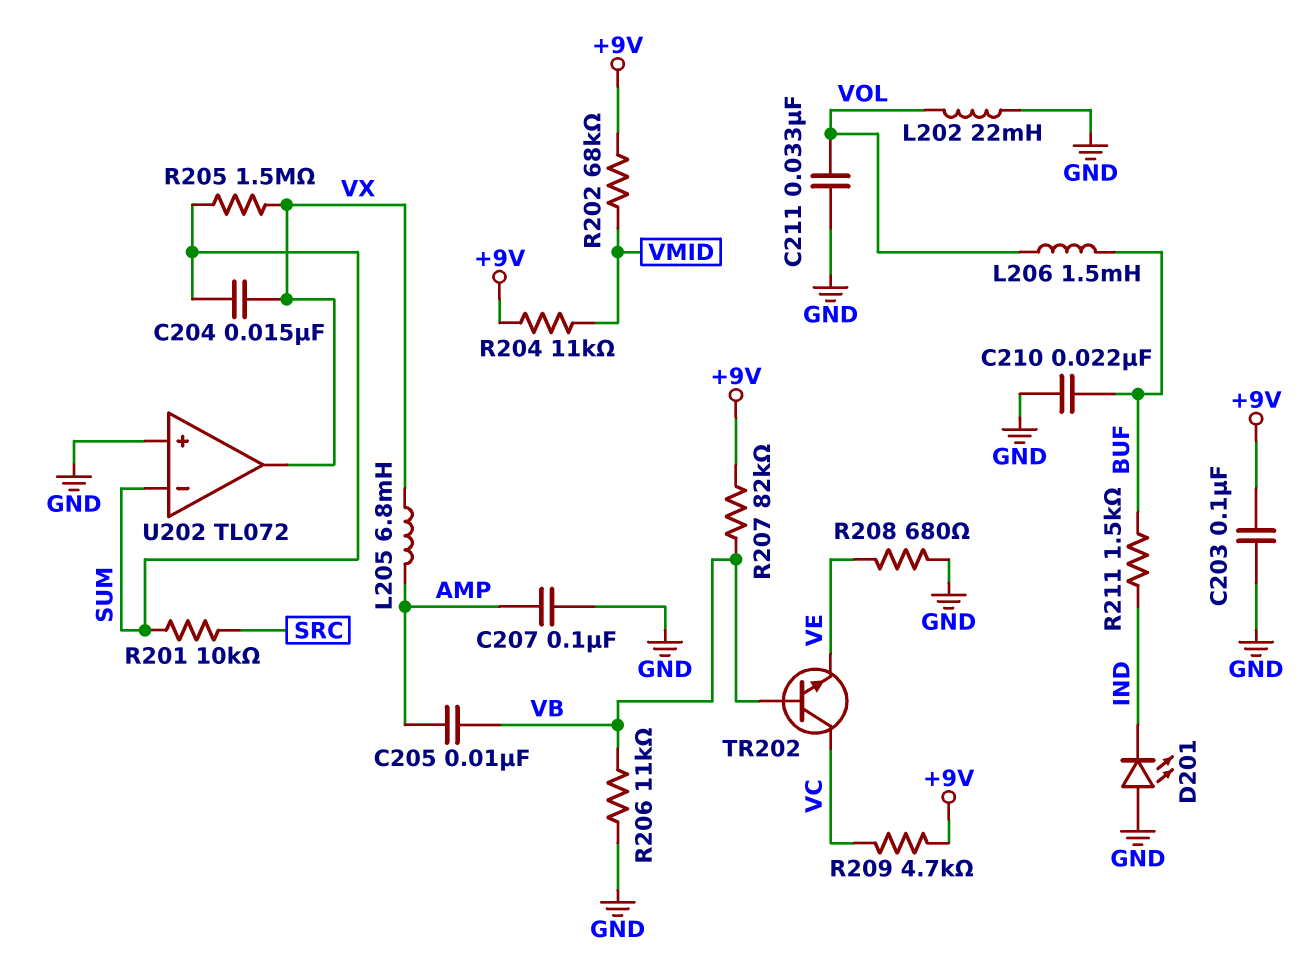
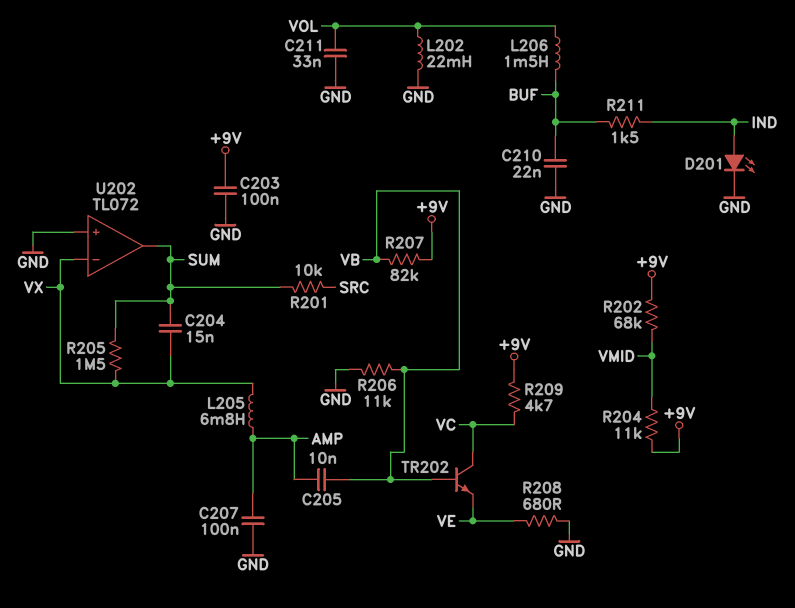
D201: LED (A GND, K IND) -> LED (A IND, K GND)
U202 pin in-: SUM -> VX
U202 pin out: VX -> SUM

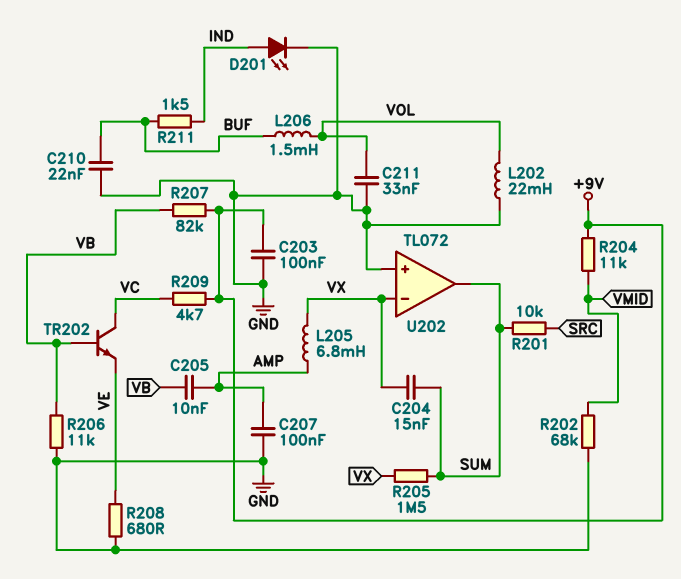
R202: 68k (+9V, VMID) -> 68k (GND, VMID)

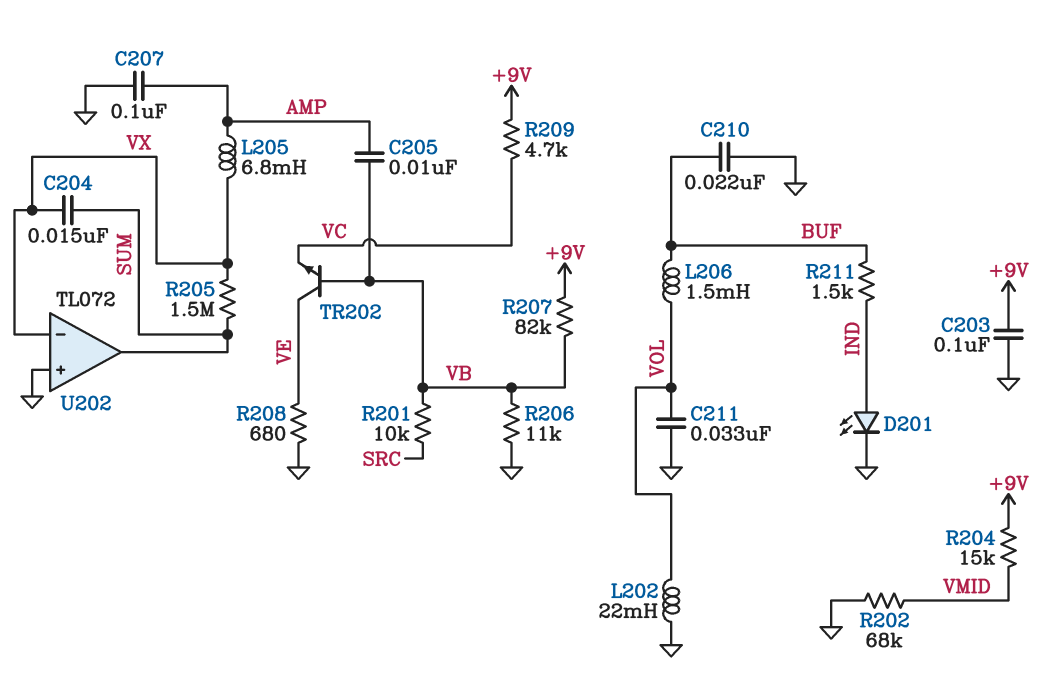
R201: 10k (SRC, SUM) -> 10k (SRC, VB)
R204: 11k (+9V, VMID) -> 15k (+9V, VMID)
TR202: NPN (B VB, C VC, E VE) -> NPN (B VB, C VE, E VC)

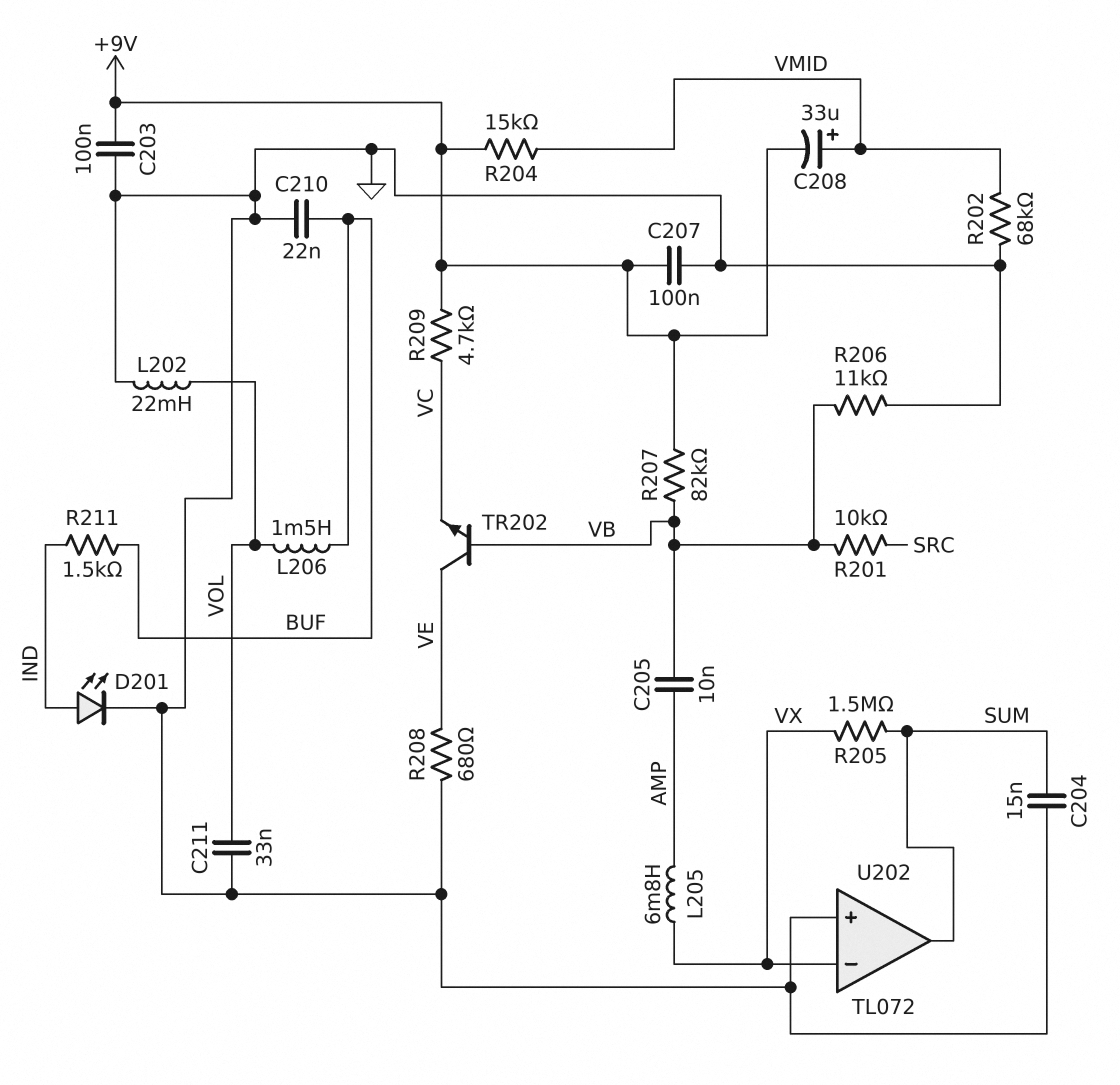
C204: 15nF (SUM, VX) -> 15nF (GND, SUM)
C207: 100nF (AMP, GND) -> 100nF (+9V, GND)
C208: none -> 33uF (plus VMID, minus +9V)

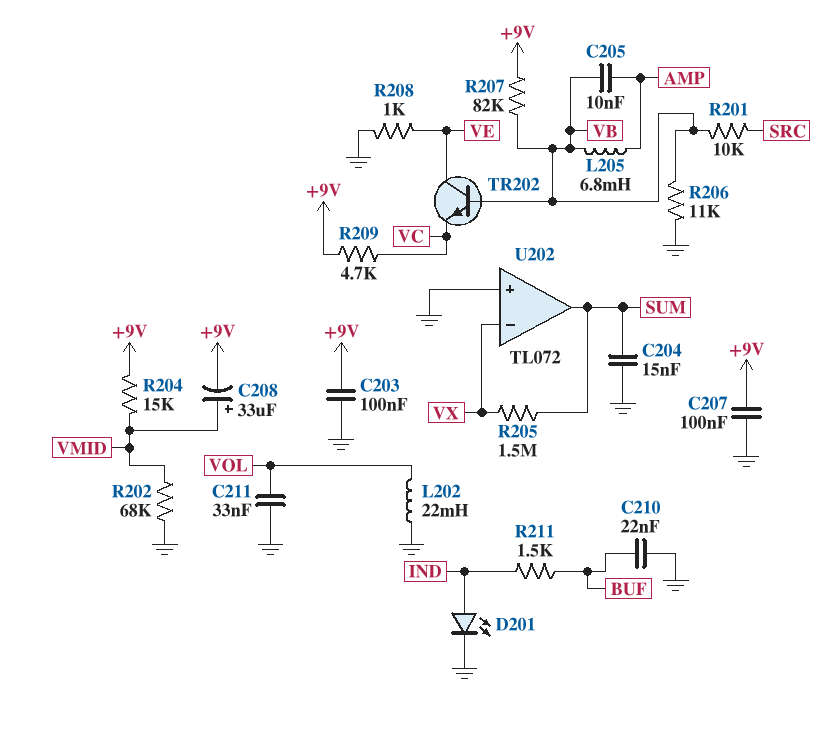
L205: 6.8mH (AMP, VX) -> 6.8mH (AMP, VB)
L206: 1.5mH (BUF, VOL) -> none
R208: 680 (GND, VE) -> 1k (GND, VE)

